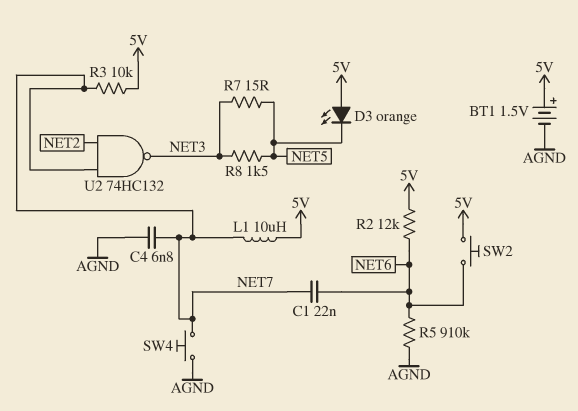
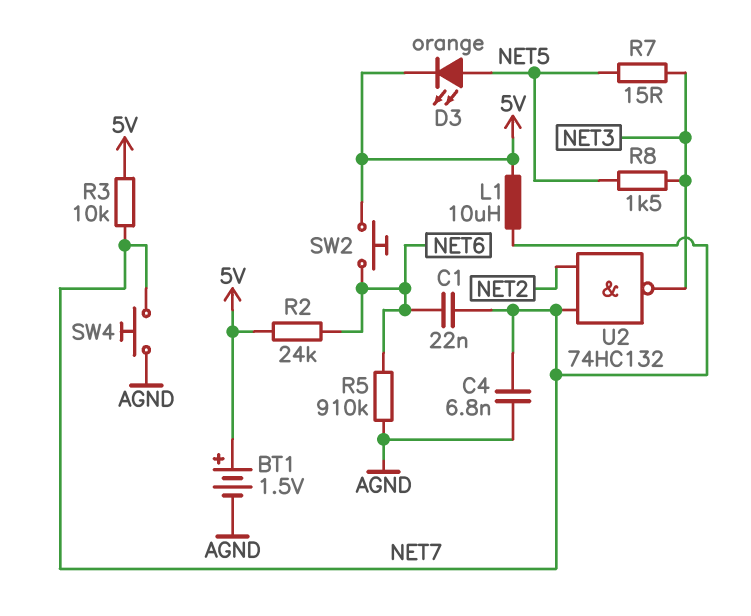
D3: LED orange (A 5V, K NET5) -> LED orange (A NET5, K 5V)
R2: 12k (5V, NET6) -> 24k (5V, NET6)

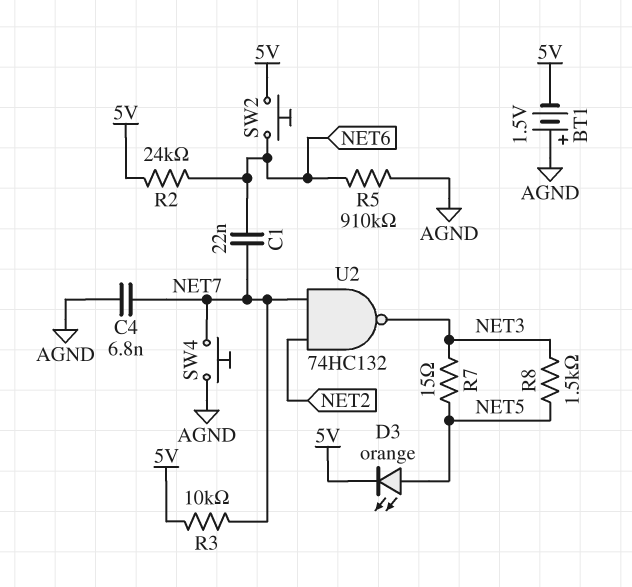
BT1: 1.5V (plus 5V, minus AGND) -> 1.5V (plus AGND, minus 5V)
L1: 10uH (5V, NET7) -> none

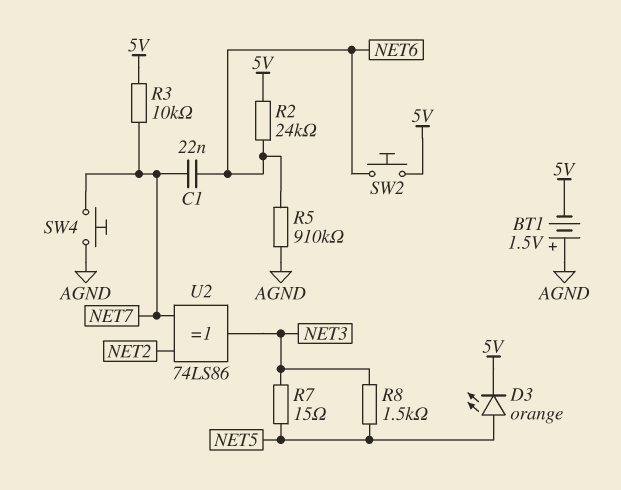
C4: 6.8nF (AGND, NET7) -> none
U2: NAND 74HC132 (in NET2, in NET7, out NET3) -> XOR 74LS86 (in NET2, in NET7, out NET3)

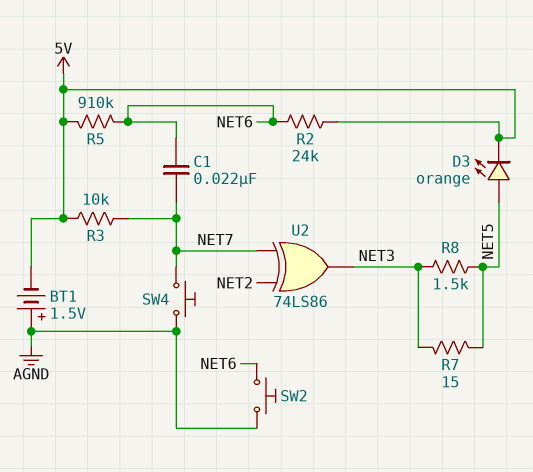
R5: 910k (AGND, NET6) -> 910k (5V, NET6)
SW2: button (5V, NET6) -> button (AGND, NET6)

